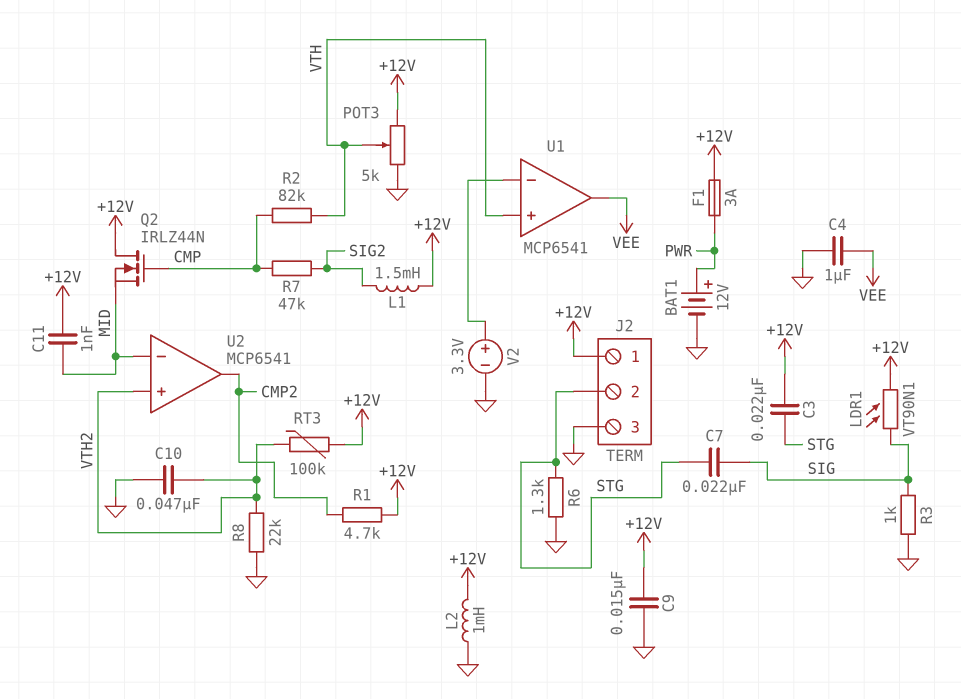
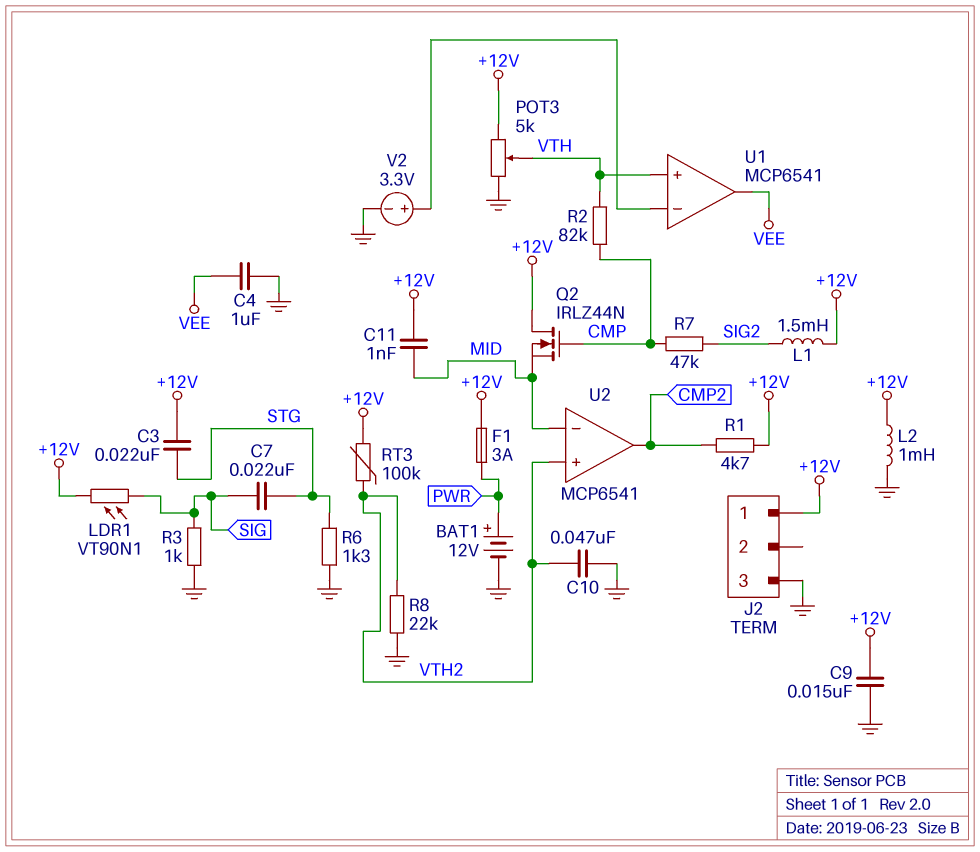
J2 pin 2: STG -> none

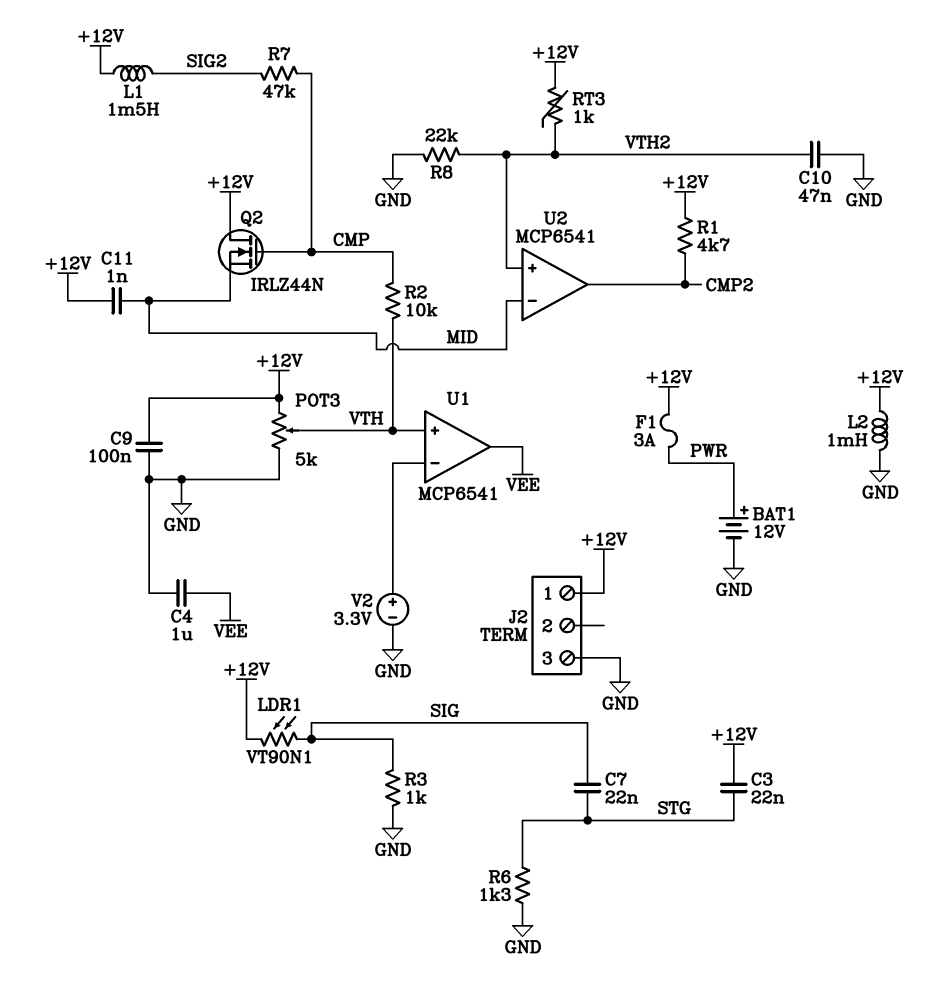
C9: 15nF (+12V, GND) -> 100nF (+12V, GND)
R2: 82k (CMP, VTH) -> 10k (CMP, VTH)
RT3: 100k (+12V, VTH2) -> 1k (+12V, VTH2)

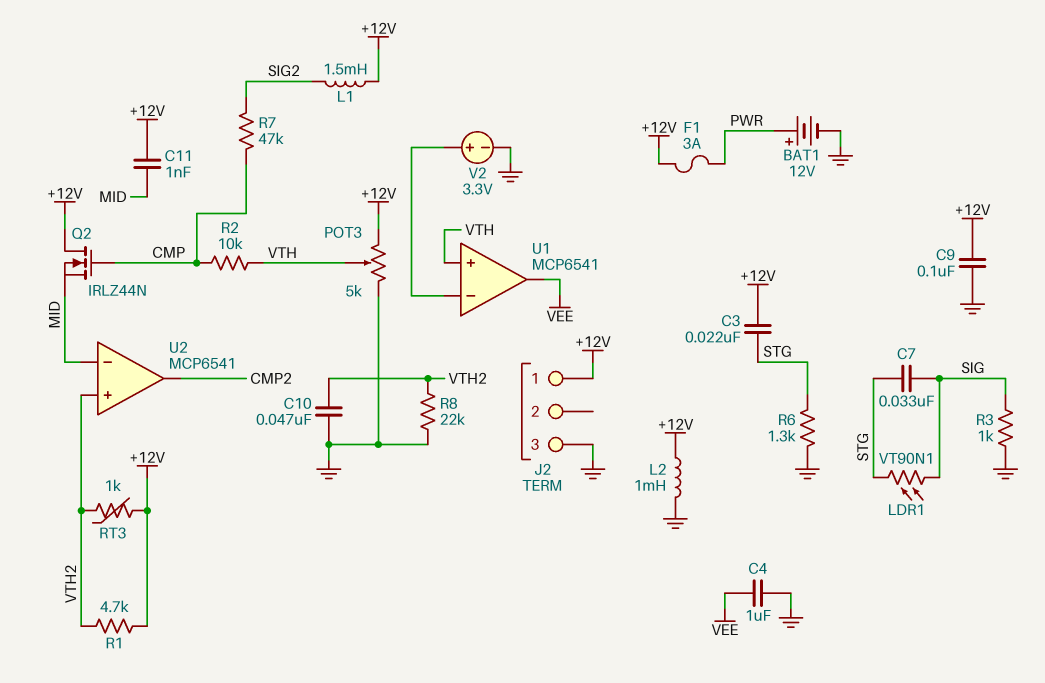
C7: 22nF (SIG, STG) -> 33nF (SIG, STG)
LDR1: VT90N1 (+12V, SIG) -> VT90N1 (SIG, STG)
R1: 4.7k (+12V, CMP2) -> 4.7k (+12V, VTH2)

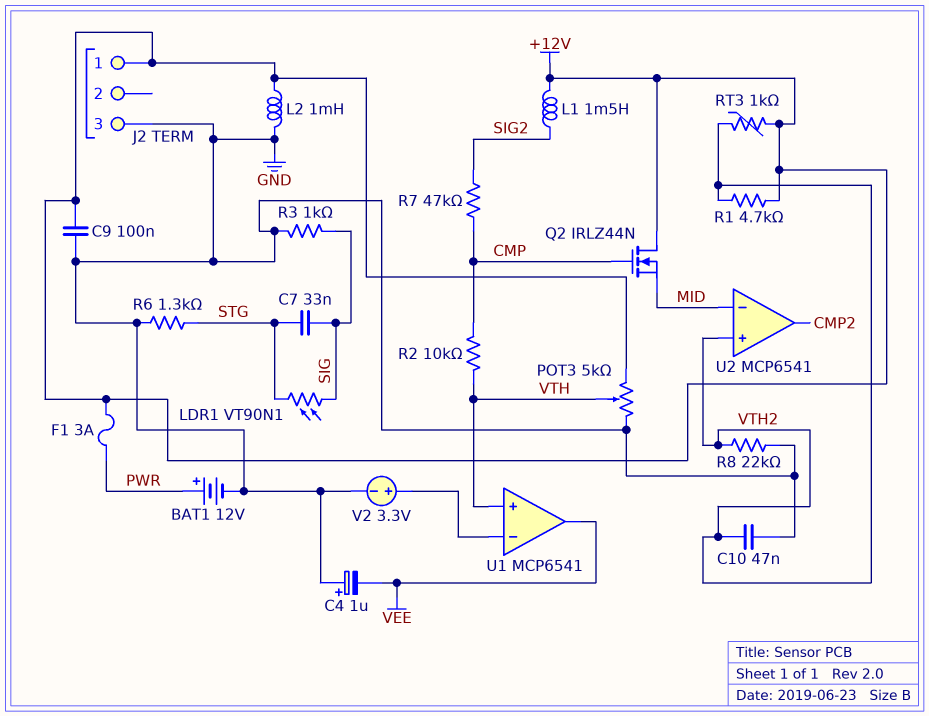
C3: 22nF (+12V, STG) -> none
C4: 1uF (GND, VEE) -> 1uF (plus GND, minus VEE)
C11: 1nF (+12V, MID) -> none

